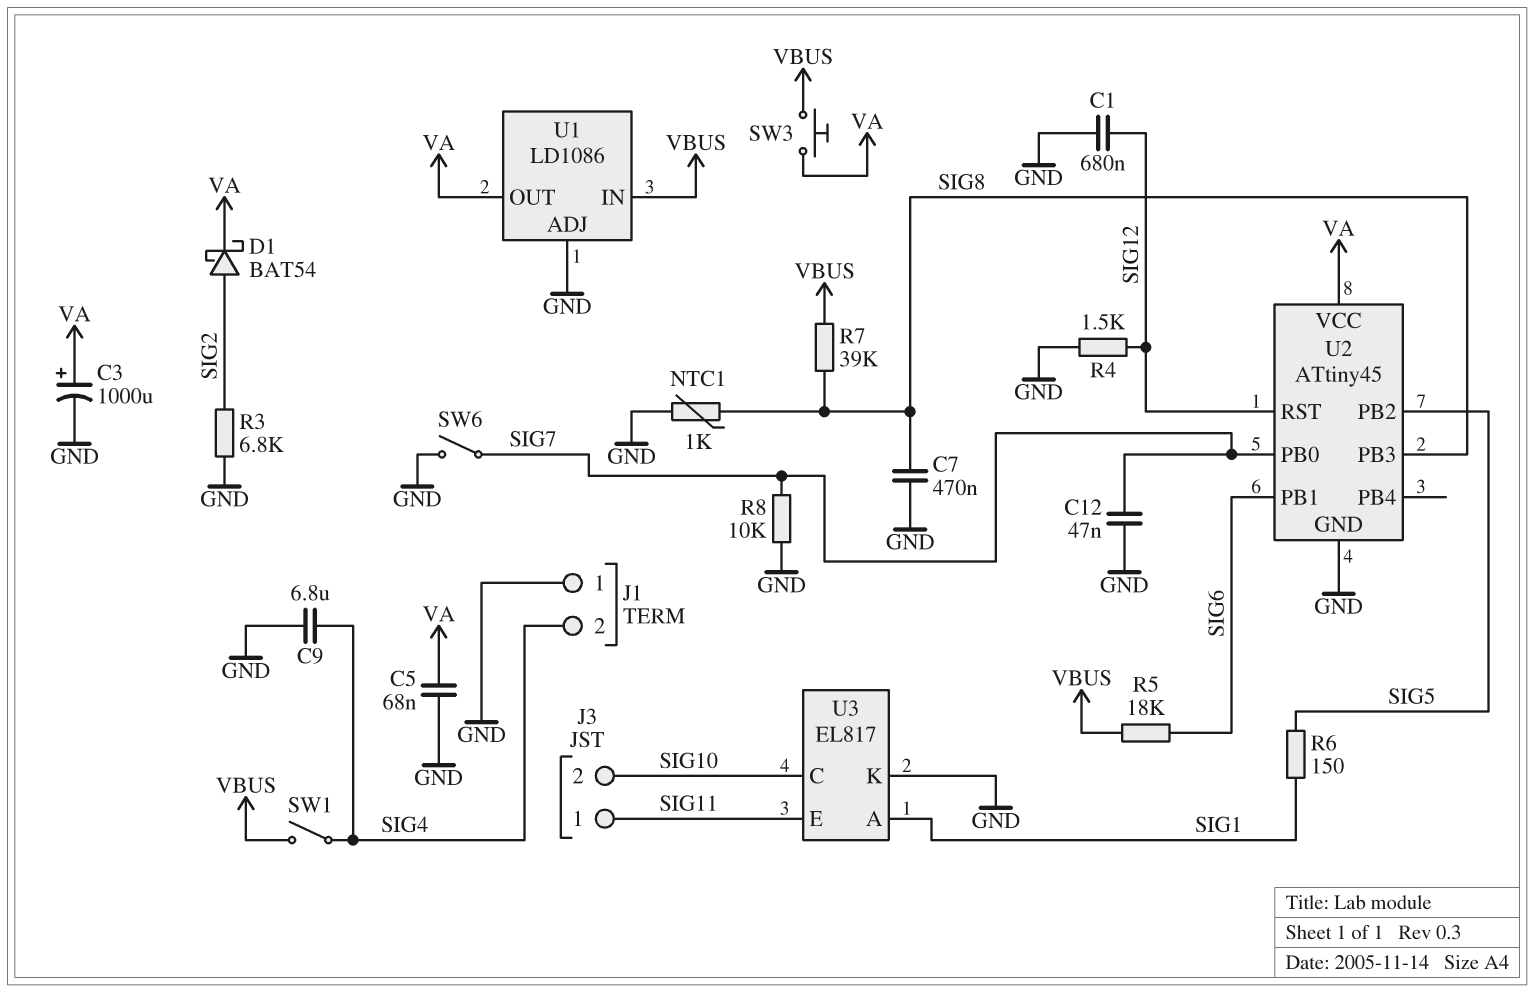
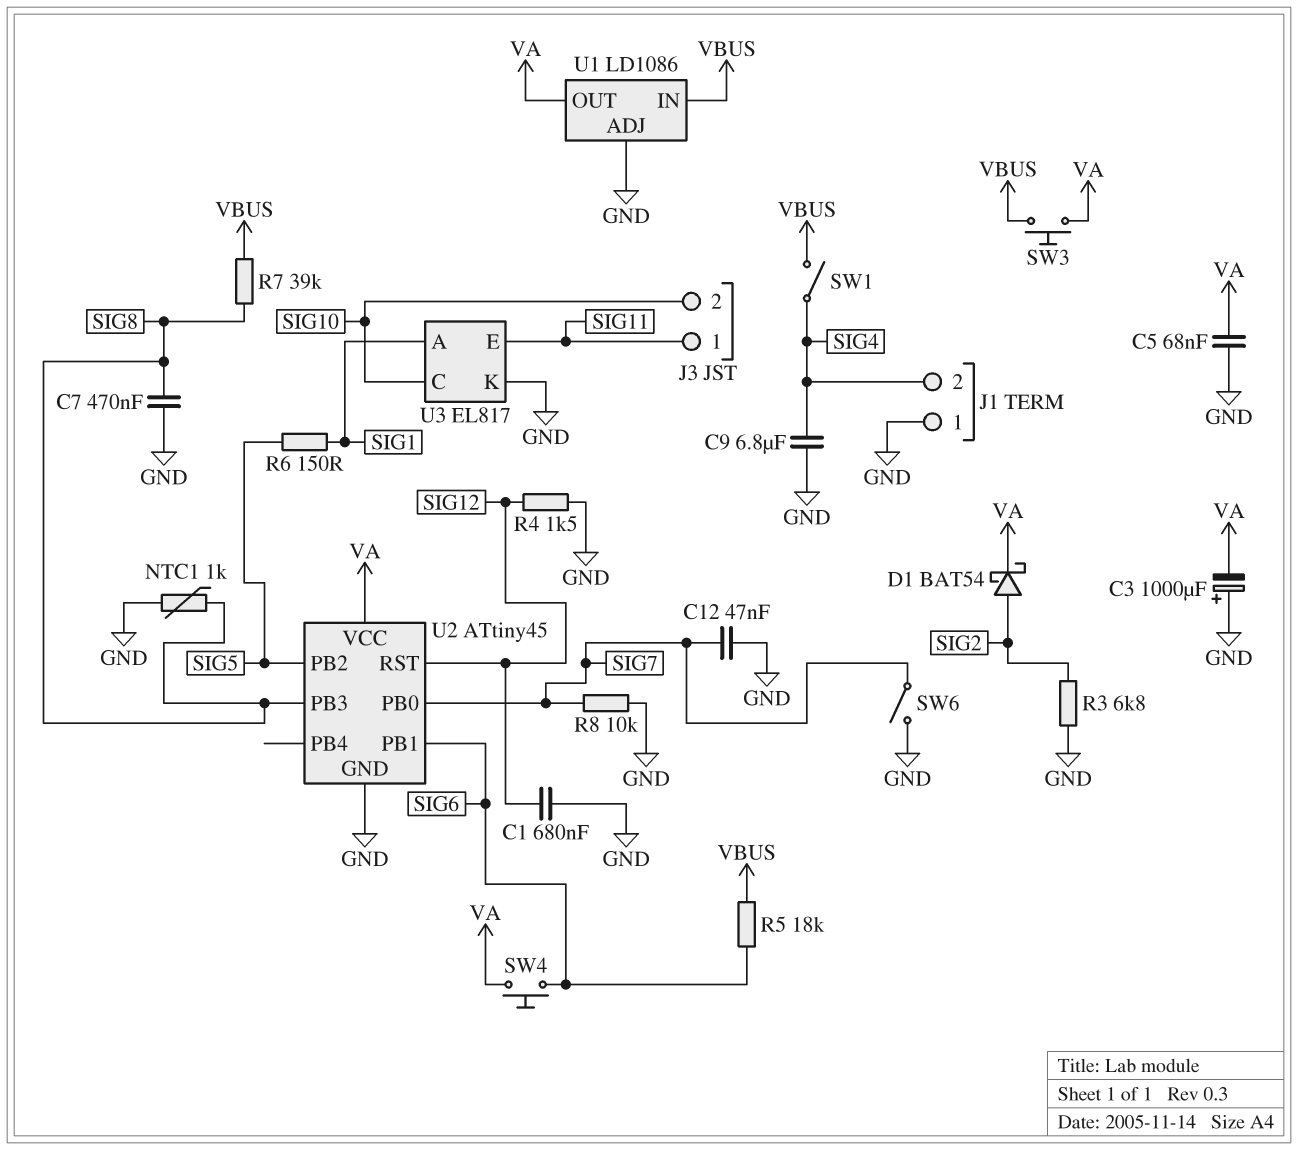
C3: 1000uF (plus VA, minus GND) -> 1000uF (plus GND, minus VA)
SW4: none -> button (SIG6, VA)

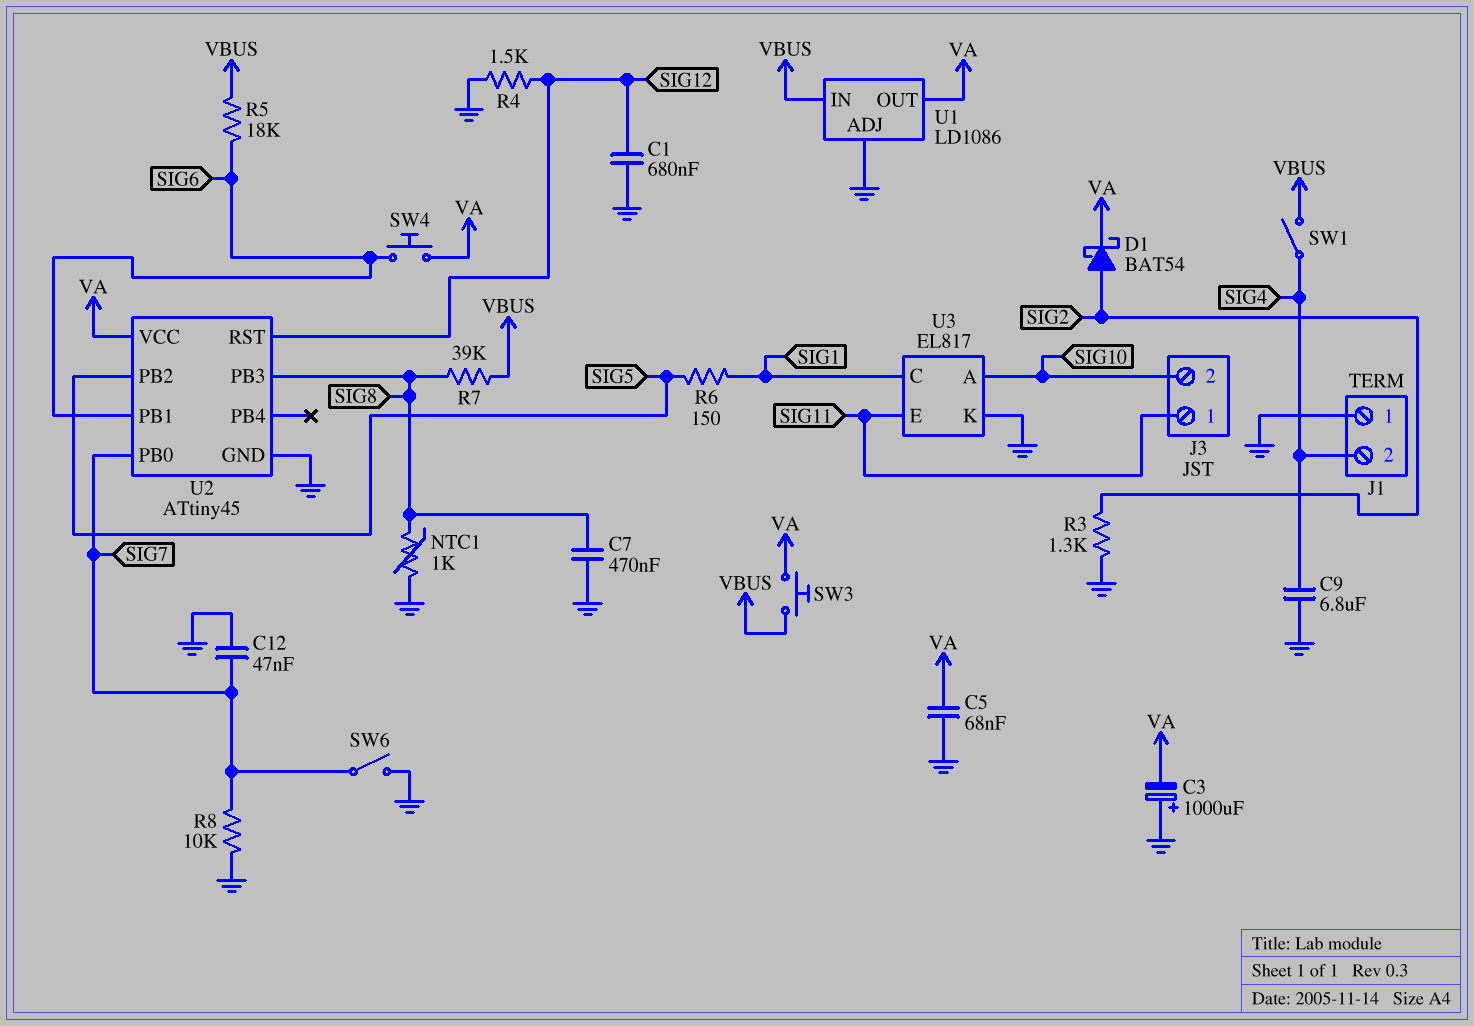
R3: 6.8k (GND, SIG2) -> 1.3k (GND, SIG2)
U3 pin A: SIG1 -> SIG10
U3 pin C: SIG10 -> SIG1

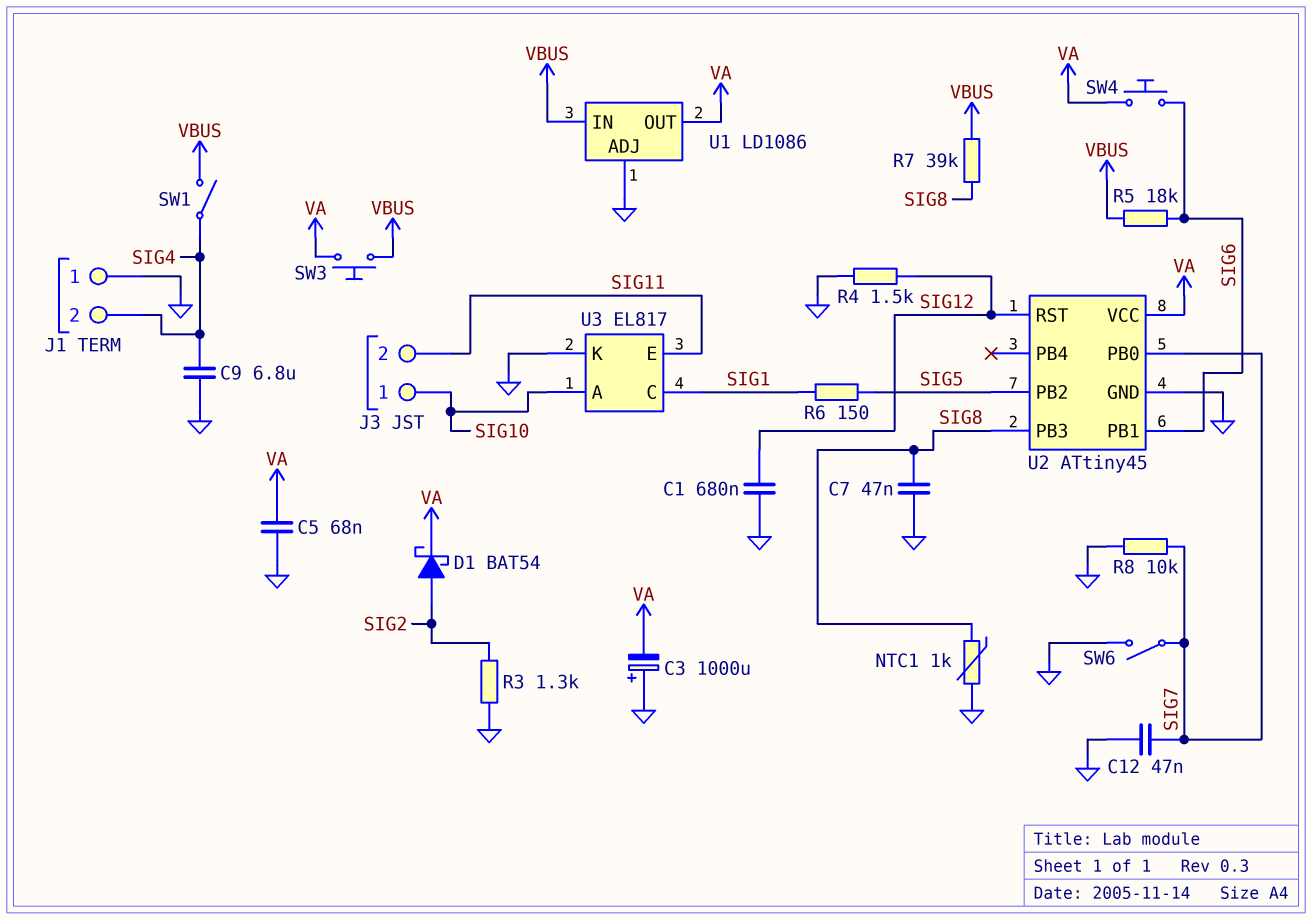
C7: 470nF (GND, SIG8) -> 47nF (GND, SIG8)
J3 pin 1: SIG11 -> SIG10
J3 pin 2: SIG10 -> SIG11

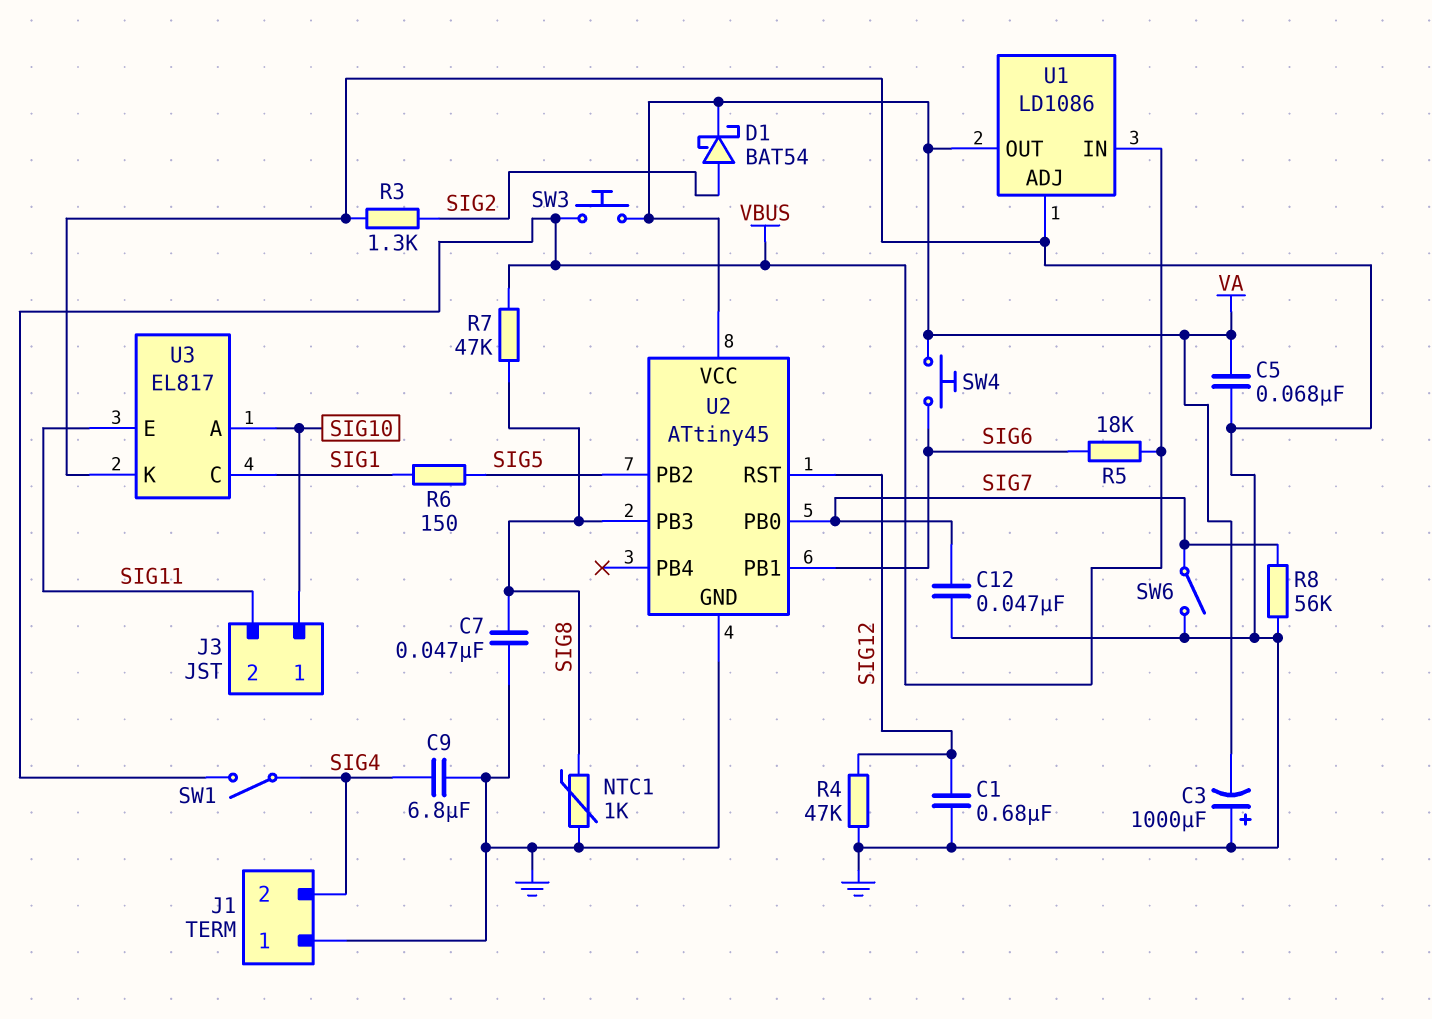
R4: 1.5k (GND, SIG12) -> 47k (GND, SIG12)
R7: 39k (SIG8, VBUS) -> 47k (SIG8, VBUS)
R8: 10k (GND, SIG7) -> 56k (GND, SIG7)

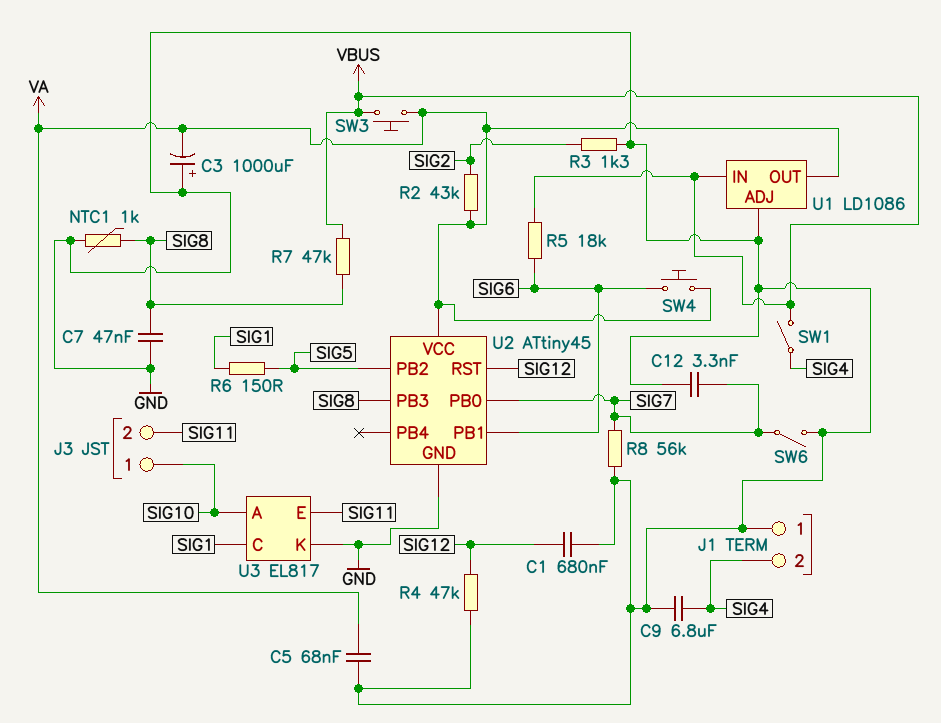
C12: 47nF (GND, SIG7) -> 3.3nF (GND, SIG7)
D1: schottky BAT54 (A SIG2, K VA) -> none
R2: none -> 43k (SIG2, VA)

